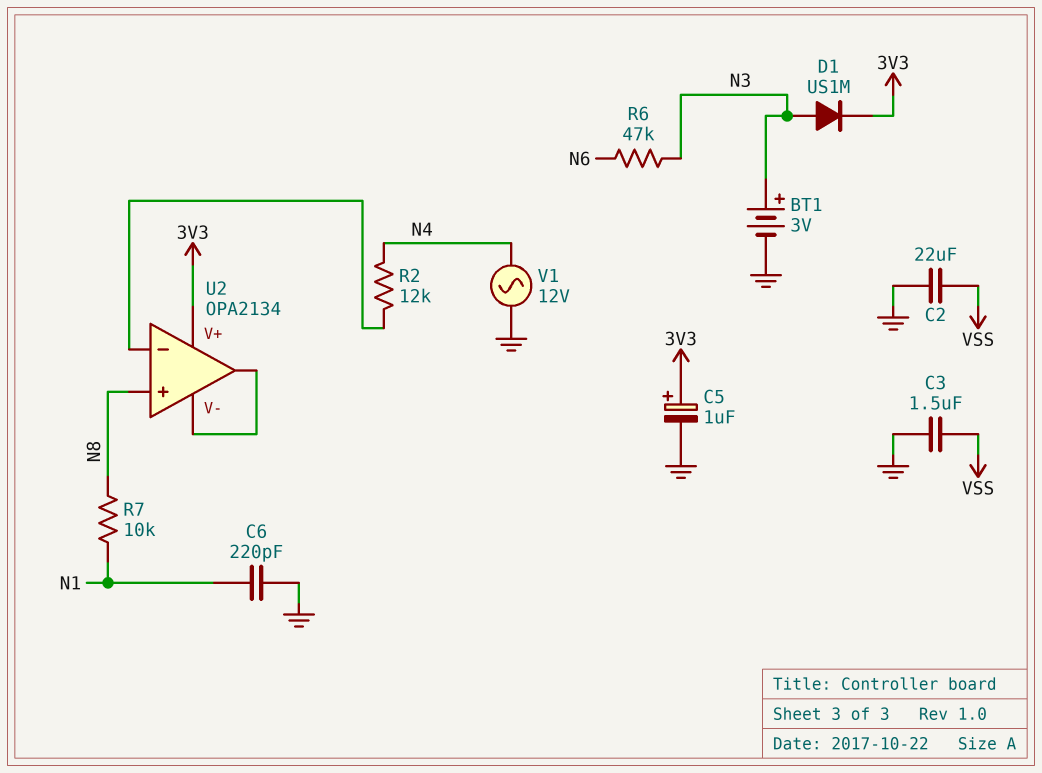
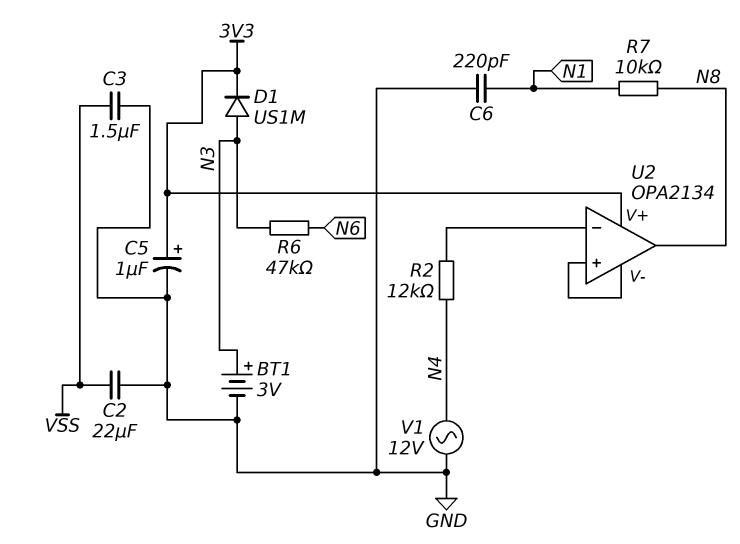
U2 pin in+: N8 -> U2/V-
U2 pin out: U2/V- -> N8

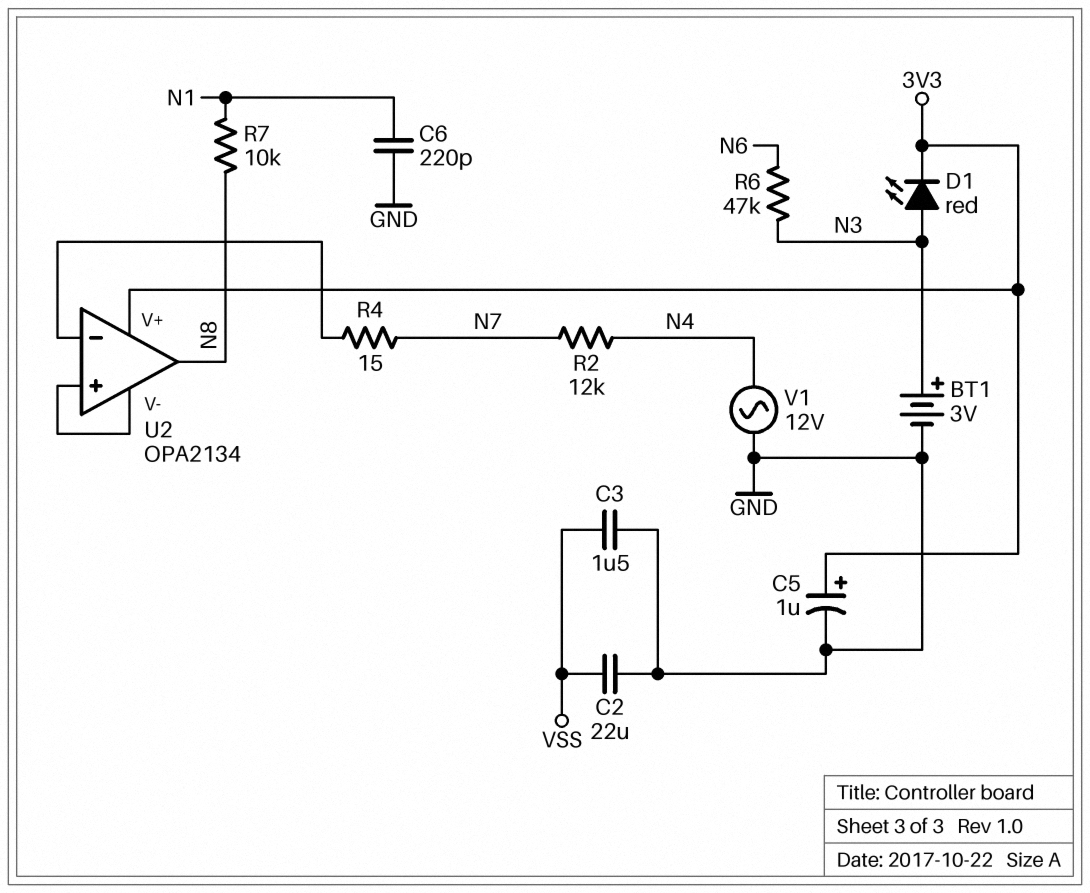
D1: diode US1M (A N3, K 3V3) -> LED red (A N3, K 3V3)
R2: 12k (N4, U2/in-) -> 12k (N4, N7)
R4: none -> 15 (N7, U2/in-)

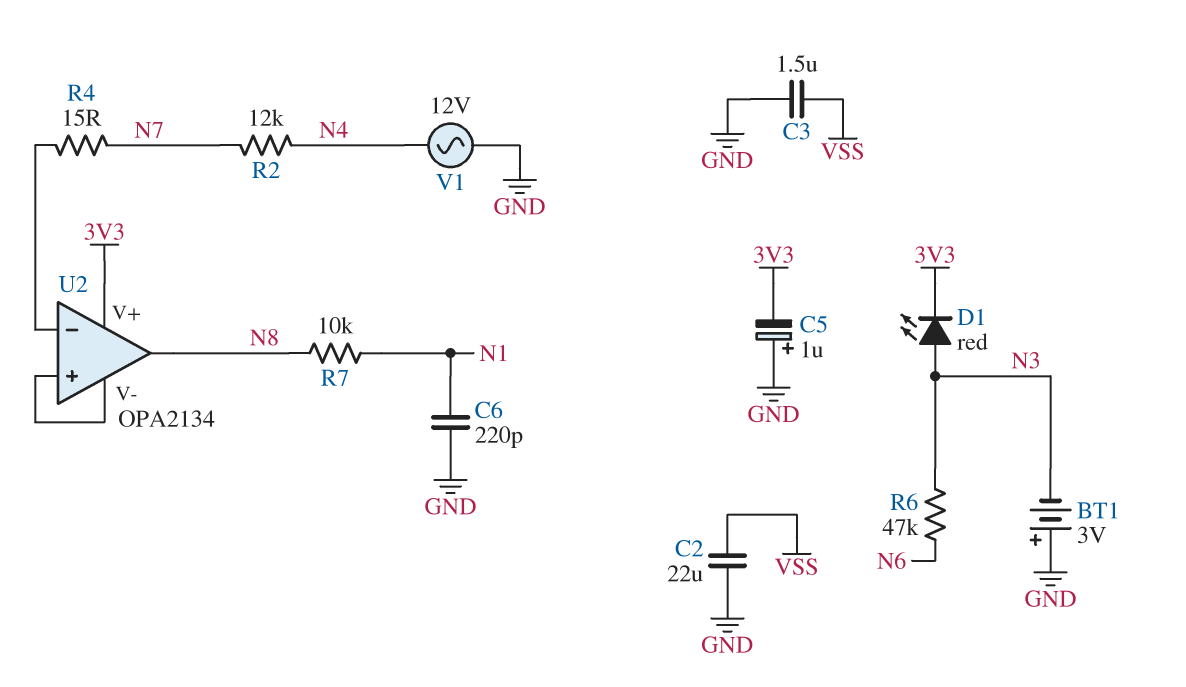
BT1: 3V (plus N3, minus GND) -> 3V (plus GND, minus N3)
C5: 1uF (plus 3V3, minus GND) -> 1uF (plus GND, minus 3V3)

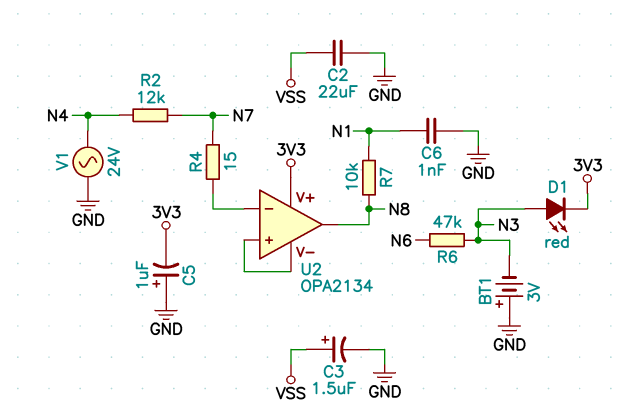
C3: 1.5uF (GND, VSS) -> 1.5uF (plus VSS, minus GND)
C6: 220pF (GND, N1) -> 1nF (GND, N1)
V1: AC 12V (GND, N4) -> AC 24V (GND, N4)

